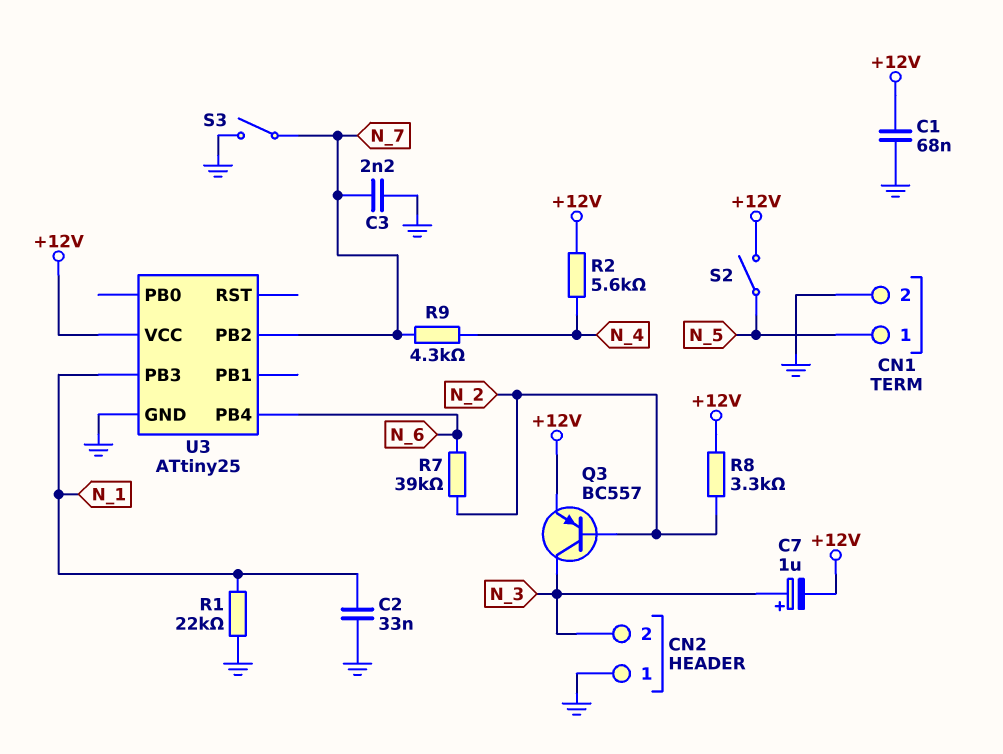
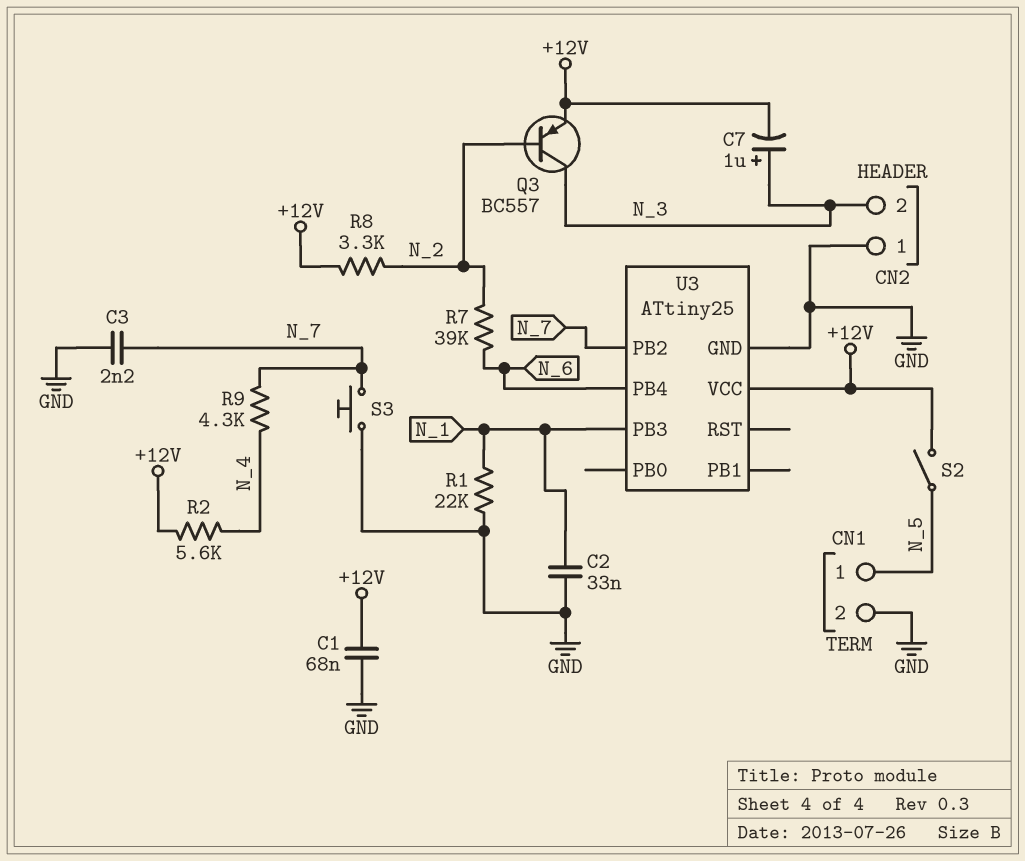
S3: switch (GND, N_7) -> button (GND, N_7)

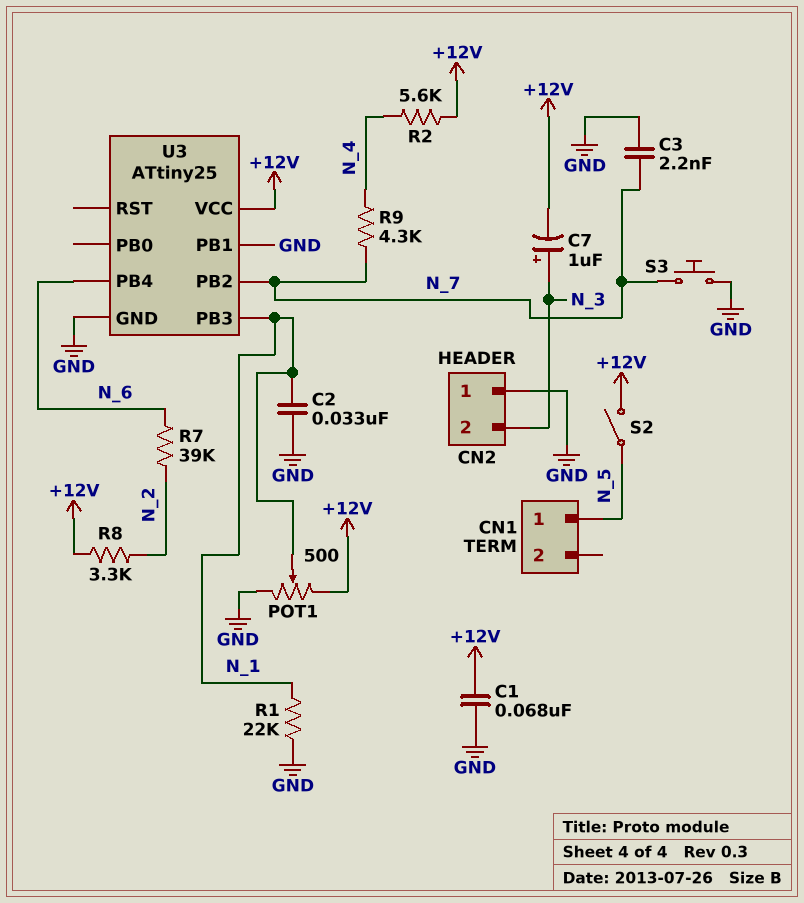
CN1 pin 2: GND -> none
POT1: none -> 500 (+12V, GND, wiper N_1)
Q3: PNP BC557 (B N_2, C N_3, E +12V) -> none
U3 pin PB1: none -> GND

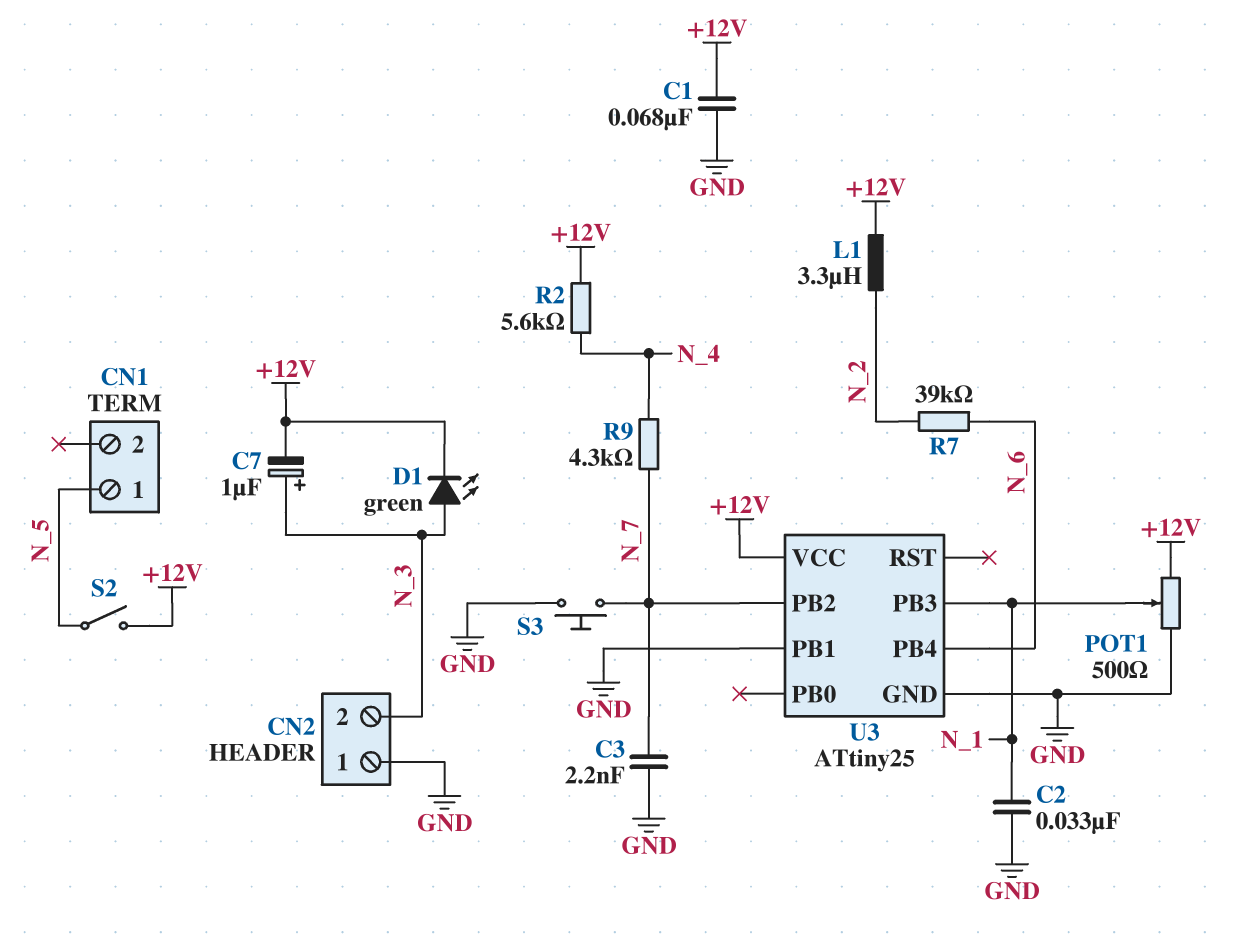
D1: none -> LED green (A N_3, K +12V)
L1: none -> 3.3uH (+12V, N_2)
R1: 22k (GND, N_1) -> none
R8: 3.3k (+12V, N_2) -> none

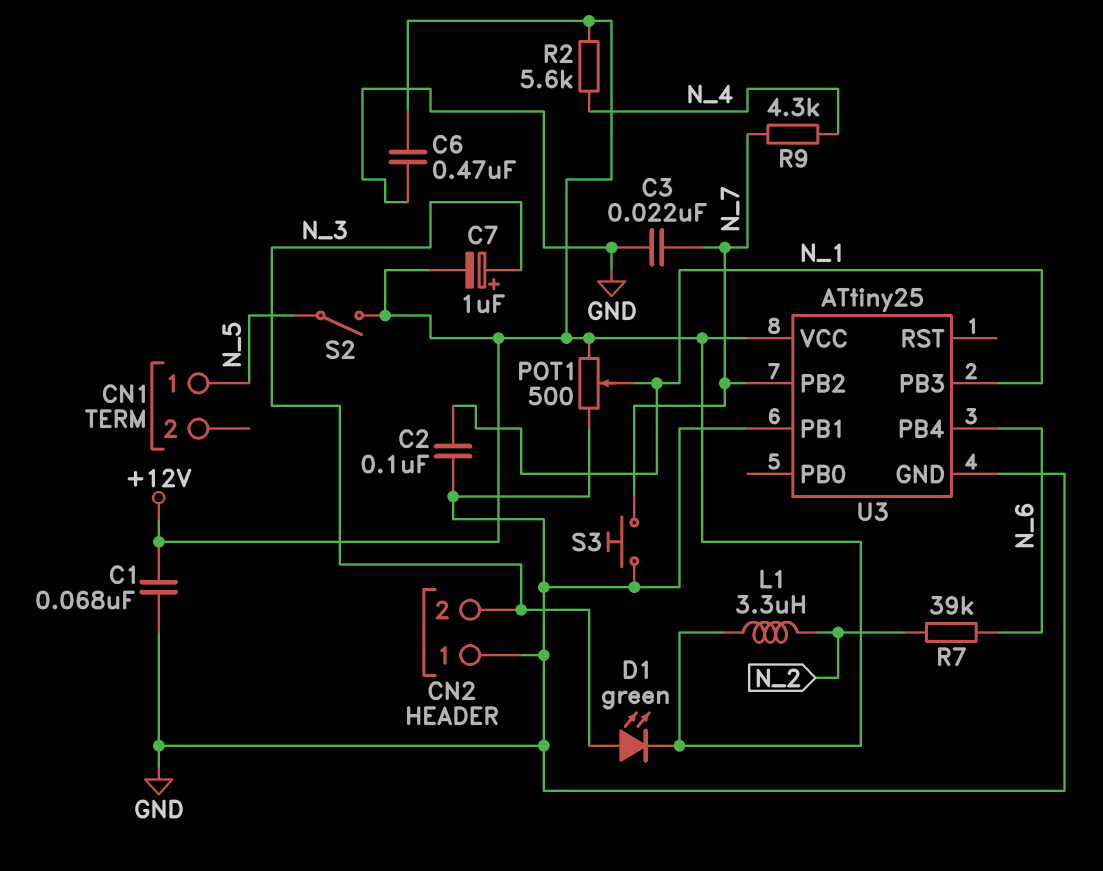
C2: 33nF (GND, N_1) -> 100nF (GND, N_1)
C3: 2.2nF (GND, N_7) -> 22nF (GND, N_7)
C6: none -> 470nF (+12V, GND)

